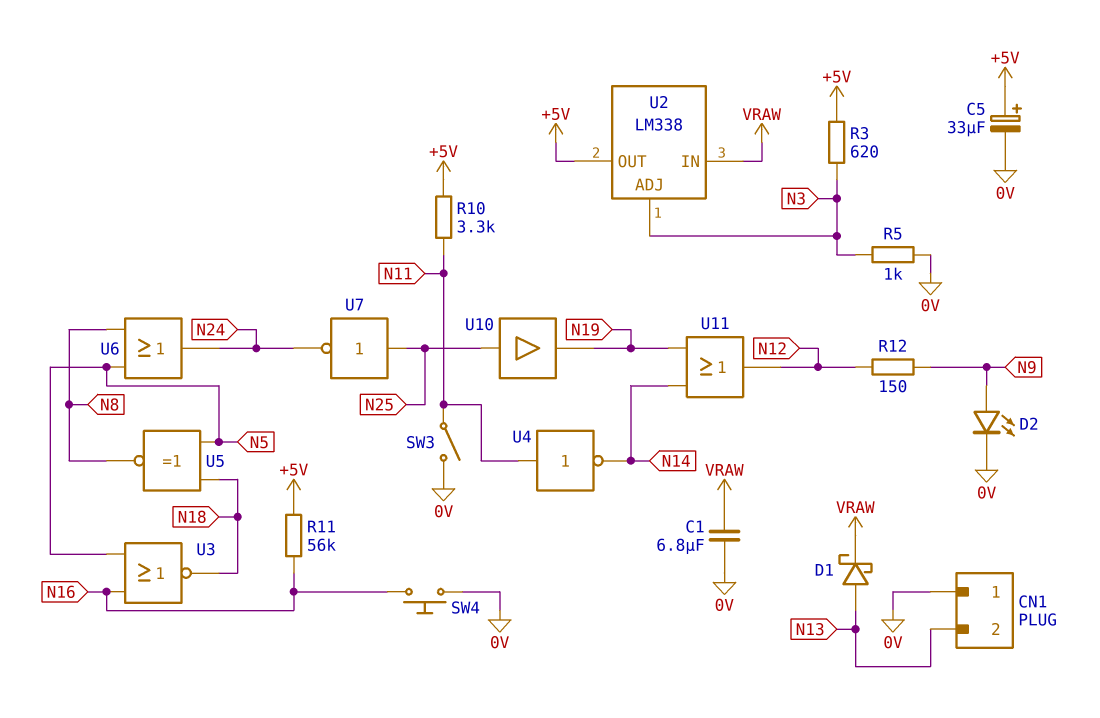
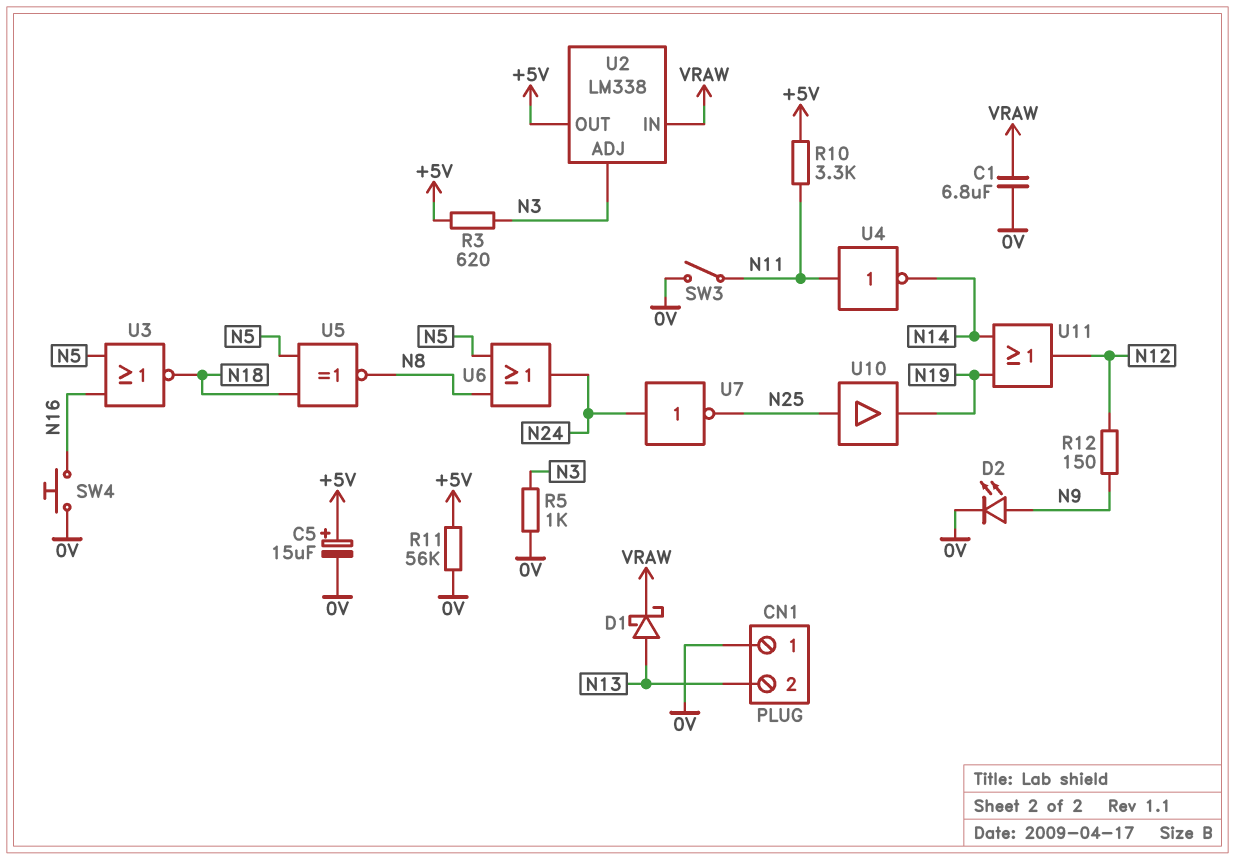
C5: 33uF (plus +5V, minus 0V) -> 15uF (plus +5V, minus 0V)
R11: 56k (+5V, N16) -> 56k (+5V, 0V)
U7: NOT (in N25, out N24) -> NOT (in N24, out N25)

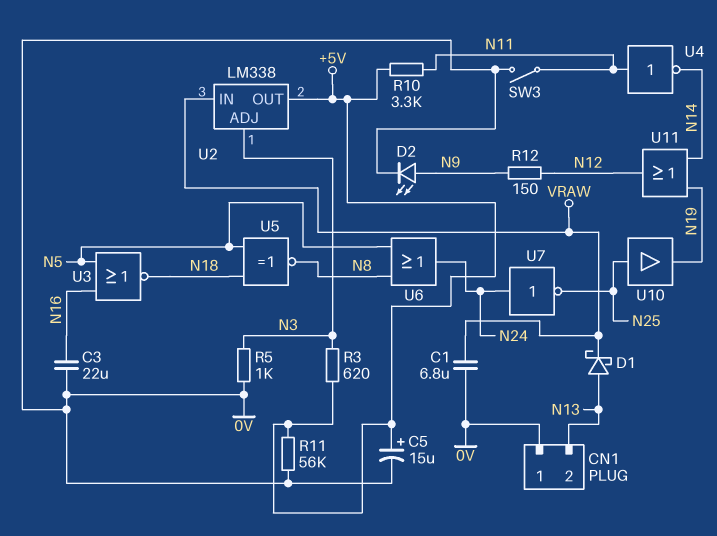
C3: none -> 22uF (0V, N16)
SW4: button (0V, N16) -> none

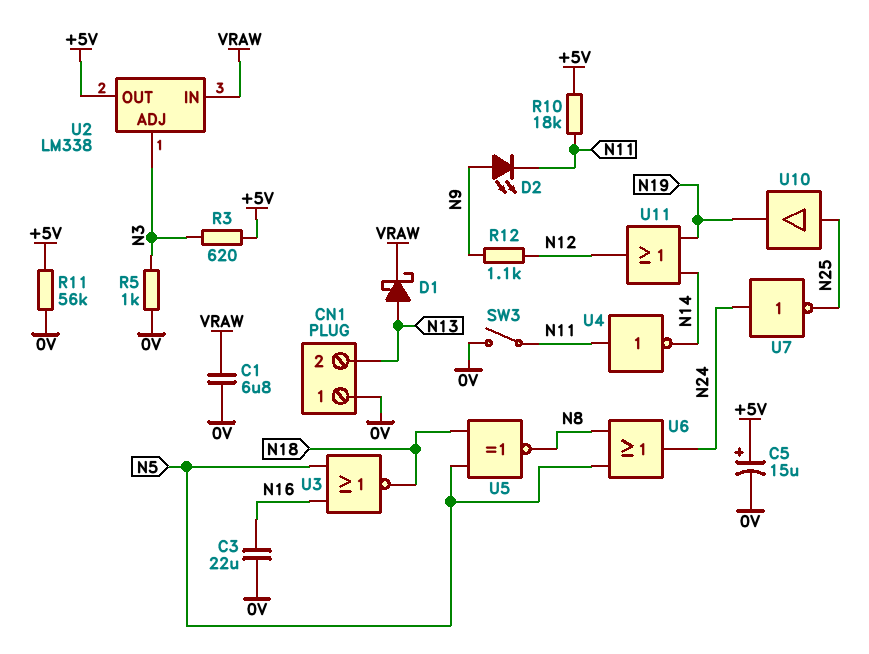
D2: LED (A N9, K 0V) -> LED (A N9, K N11)
R10: 3.3k (+5V, N11) -> 18k (+5V, N11)
R12: 150 (N9, N12) -> 1.1k (N9, N12)

